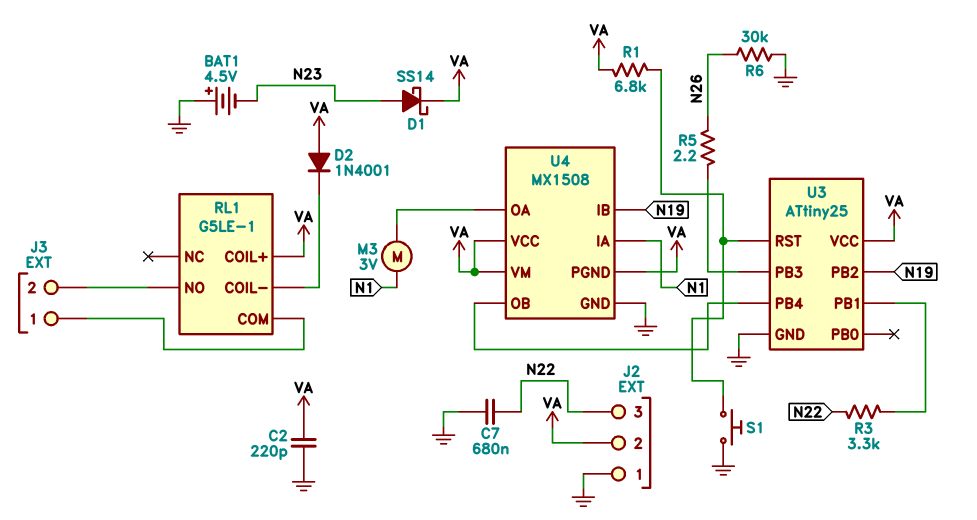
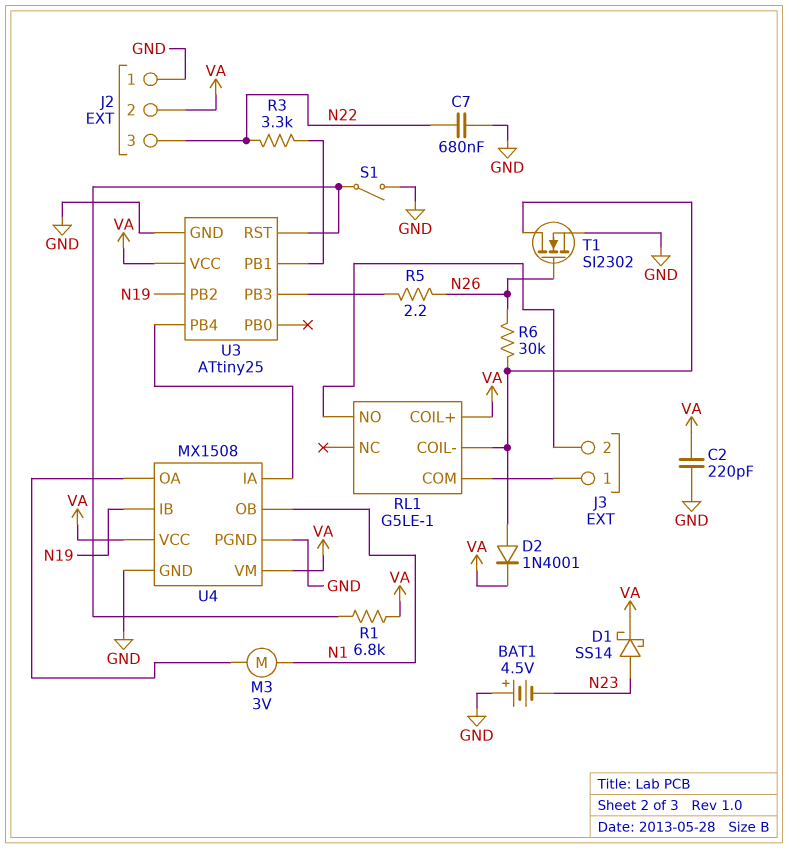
D2: diode 1N4001 (A VA, K RL1/COIL-) -> diode 1N4001 (A RL1/COIL-, K VA)
R6: 30k (GND, N26) -> 30k (N26, RL1/COIL-)
S1: button (GND, U3/RST) -> switch (GND, U3/RST)
T1: none -> NMOS SI2302 (G N26, D RL1/COIL-, S GND)
U4 pin IA: N1 -> U3/PB4
U4 pin OB: U3/PB4 -> N1
U4 pin PGND: VA -> GND

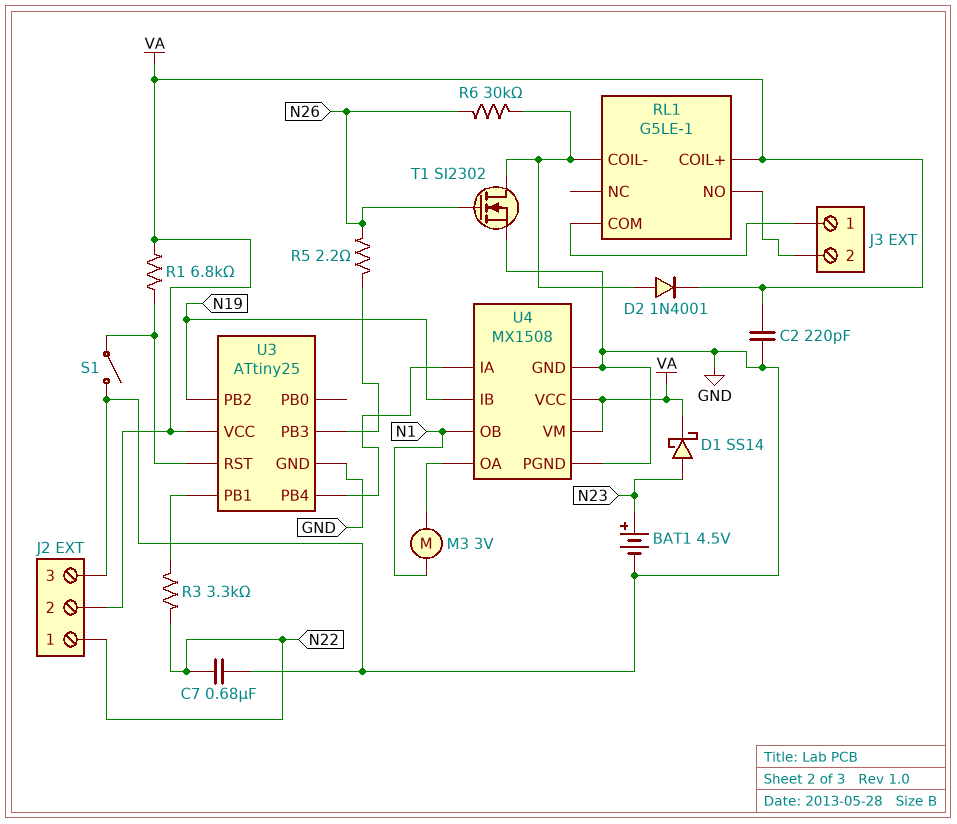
BAT1: 4.5V (plus GND, minus N23) -> 4.5V (plus N23, minus GND)
J2 pin 1: GND -> N22
J2 pin 3: N22 -> GND

